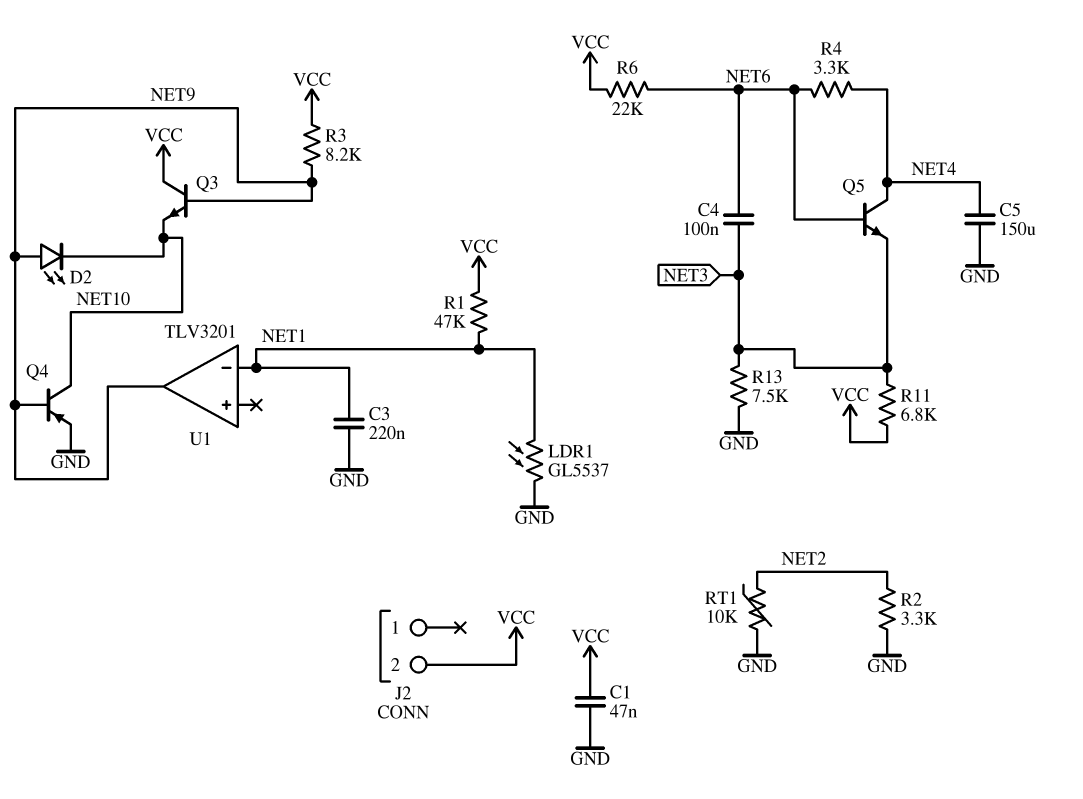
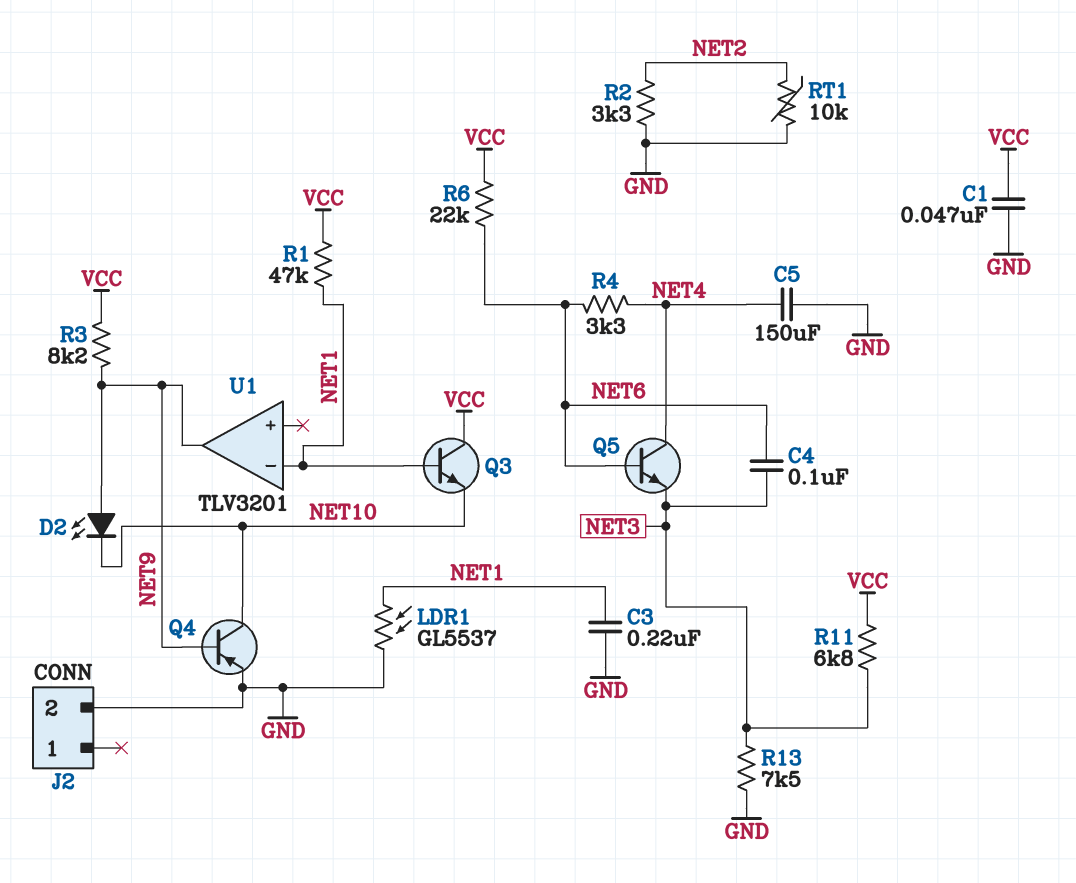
J2 pin 2: VCC -> GND
Q3: NPN (B NET9, C VCC, E NET10) -> NPN (B NET1, C VCC, E NET10)

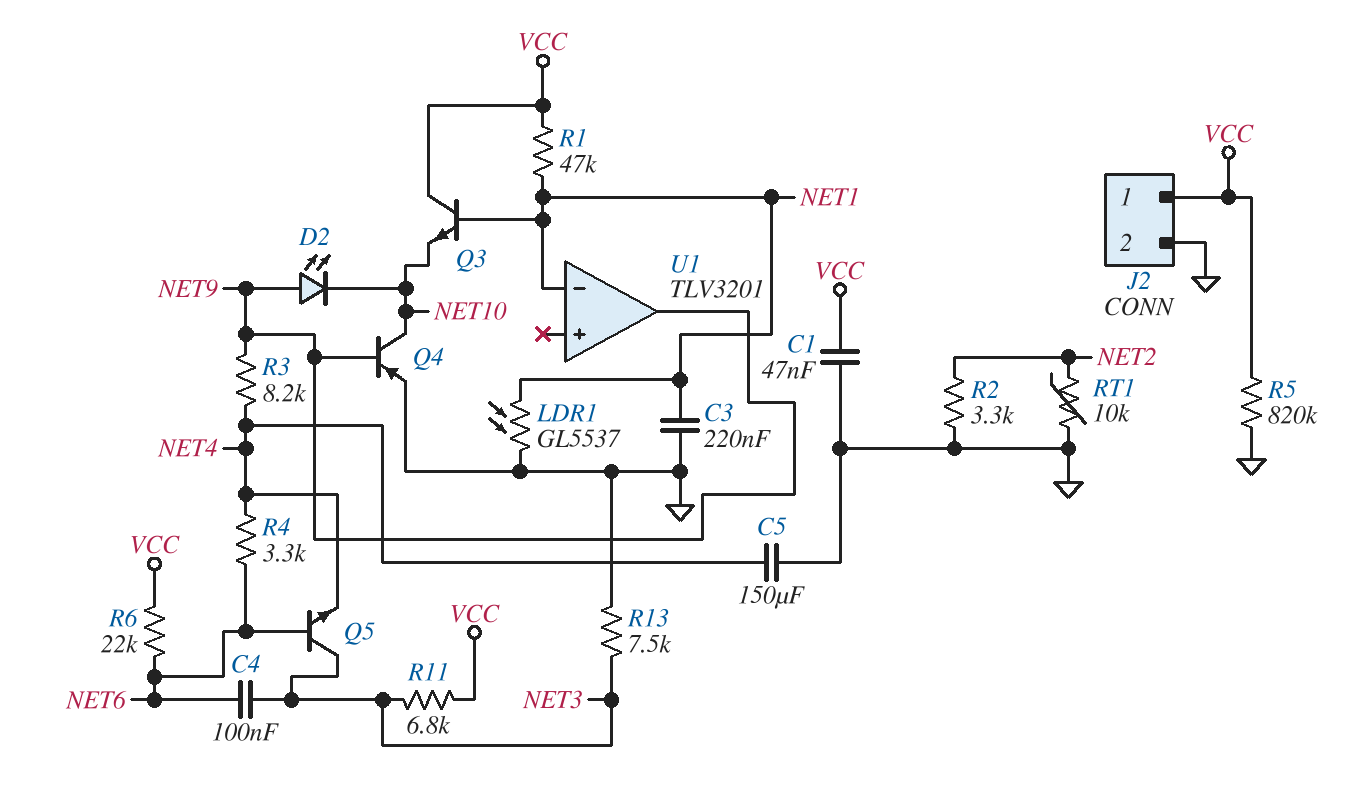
J2 pin 1: none -> VCC
Q5: NPN (B NET6, C NET4, E NET3) -> NPN (B NET6, C NET3, E NET4)
R3: 8.2k (NET9, VCC) -> 8.2k (NET4, NET9)
R5: none -> 820k (GND, VCC)

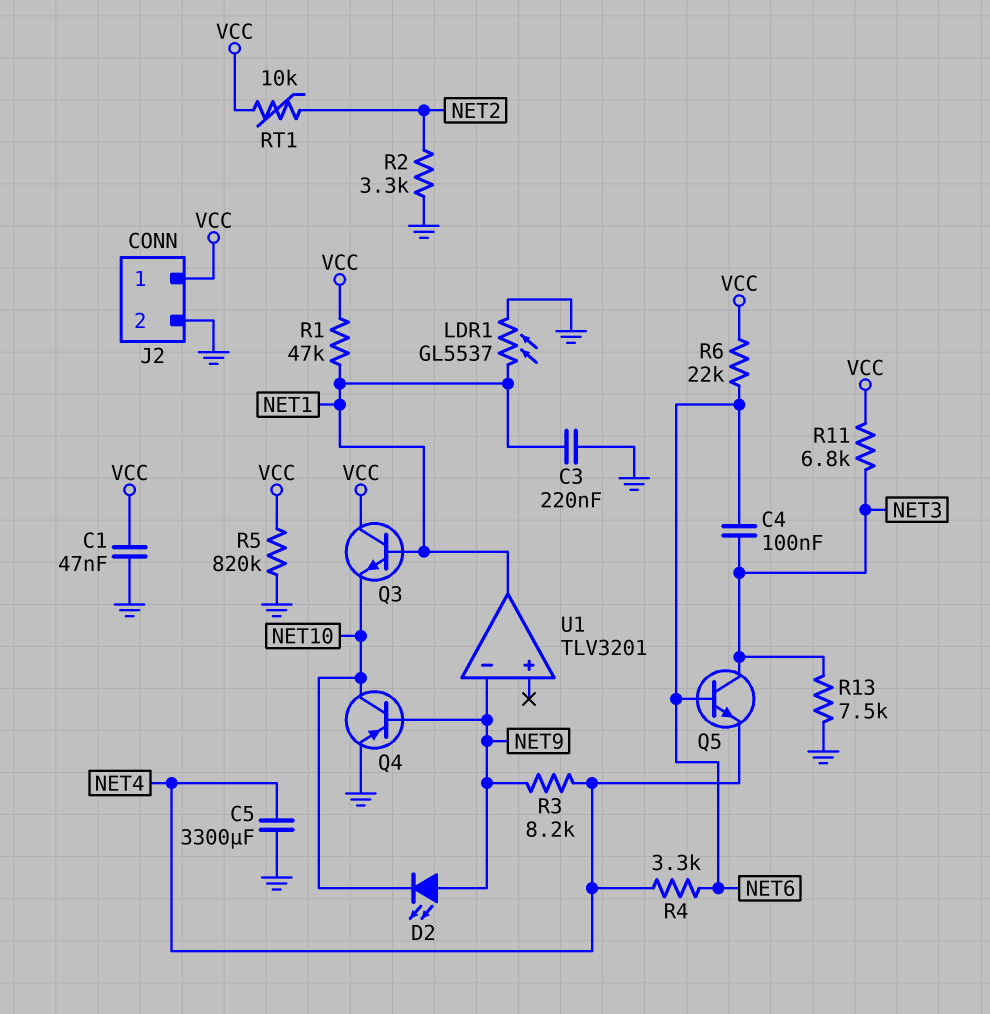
C5: 150uF (GND, NET4) -> 3300uF (GND, NET4)
RT1: 10k (GND, NET2) -> 10k (NET2, VCC)
U1 pin in-: NET1 -> NET9
U1 pin out: NET9 -> NET1

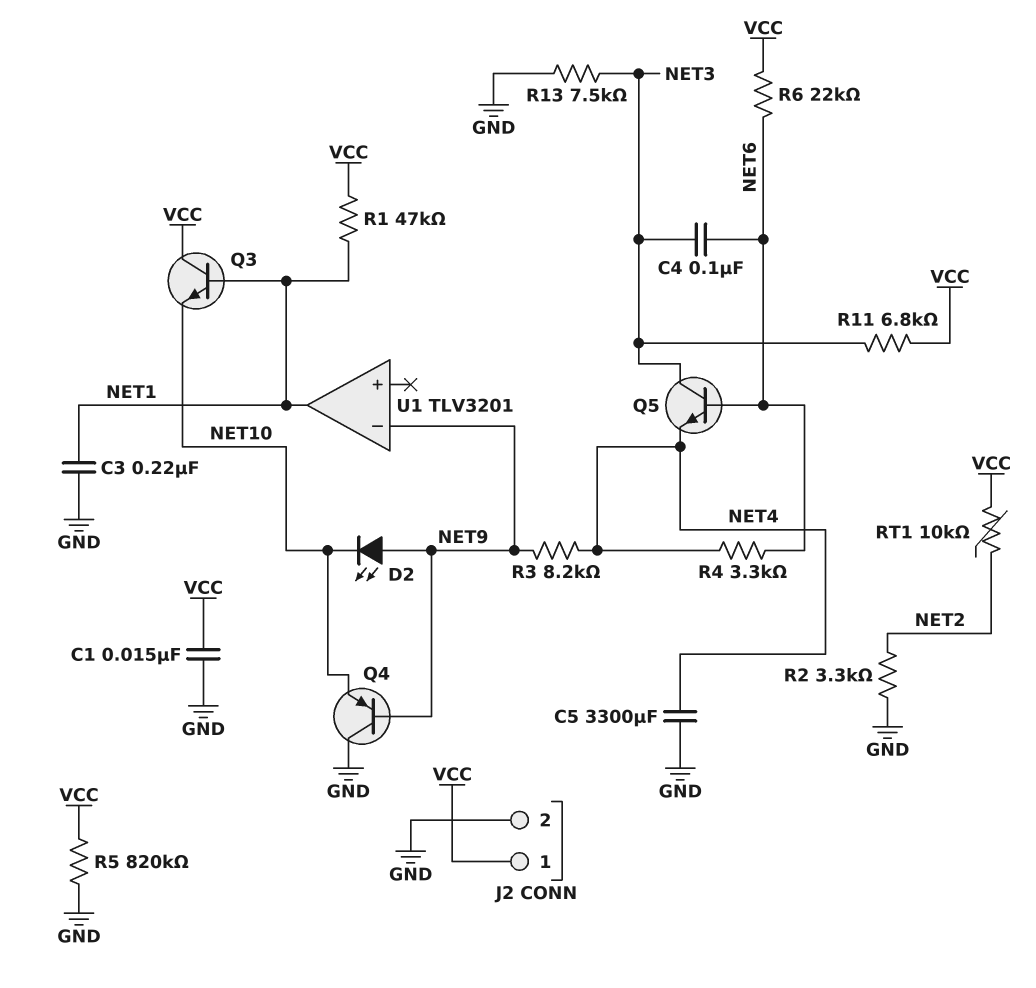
C1: 47nF (GND, VCC) -> 15nF (GND, VCC)
LDR1: GL5537 (GND, NET1) -> none
Q4: PNP (B NET9, C NET10, E GND) -> PNP (B NET9, C GND, E NET10)

